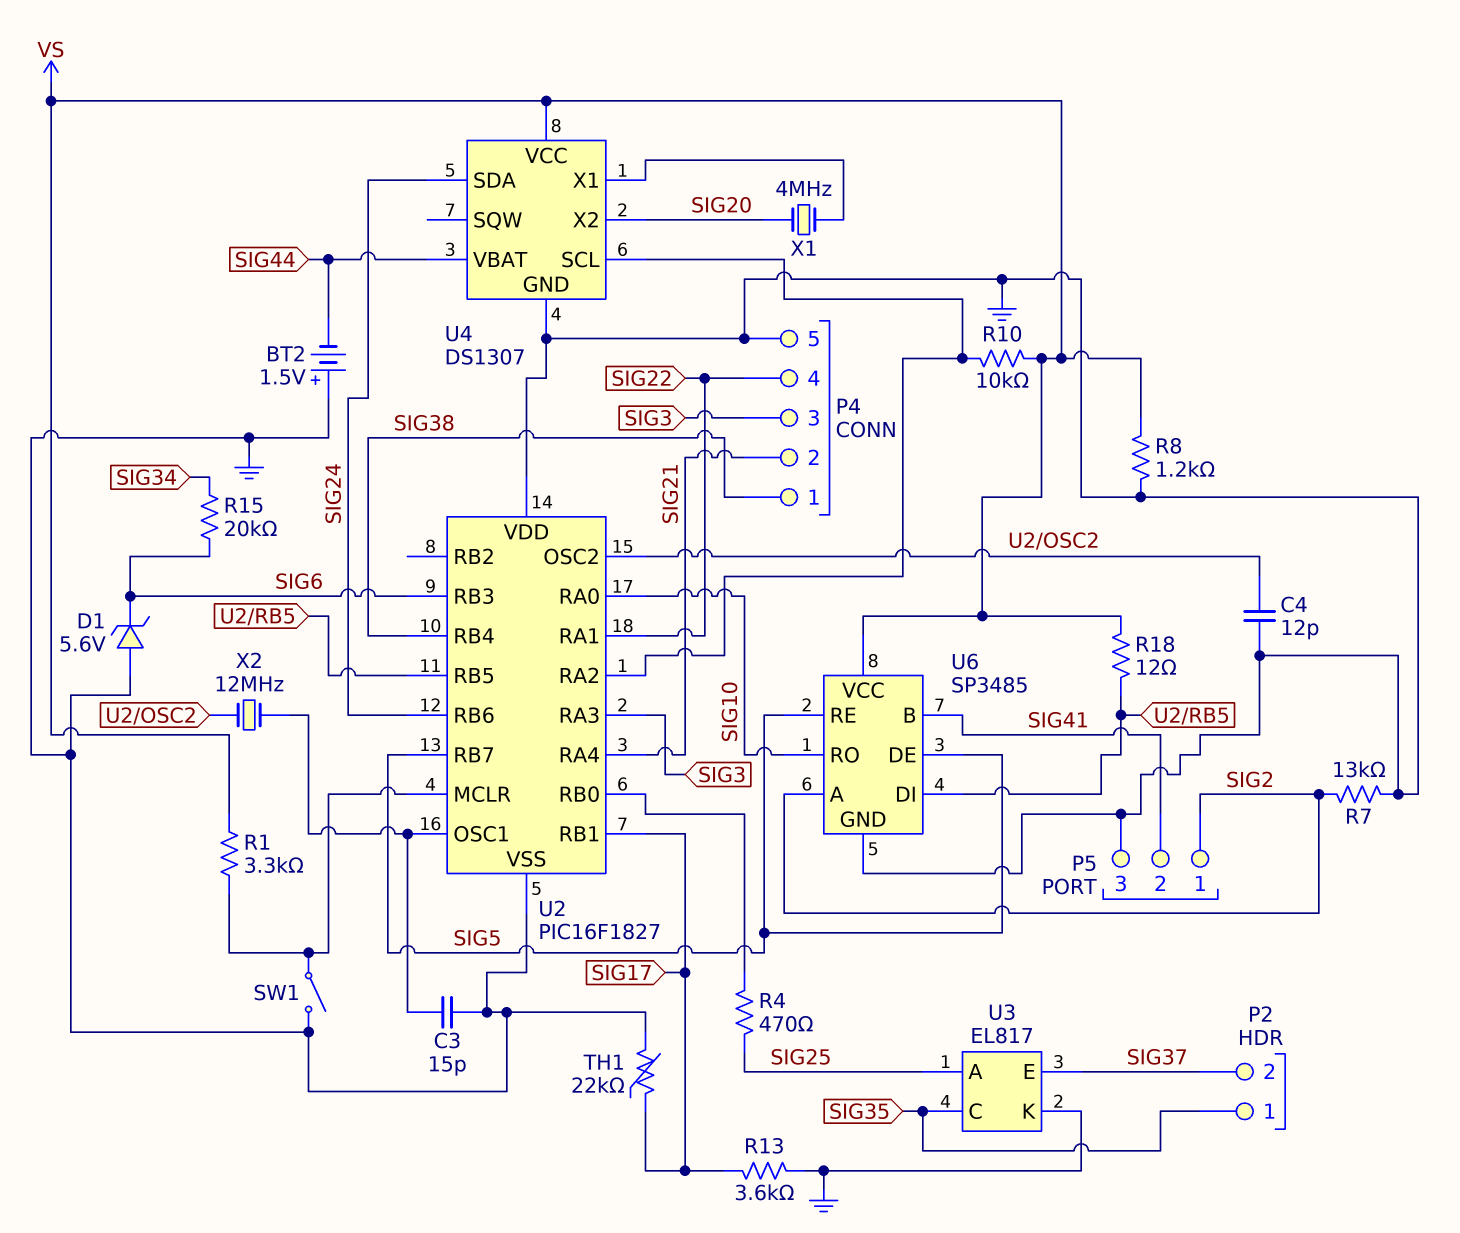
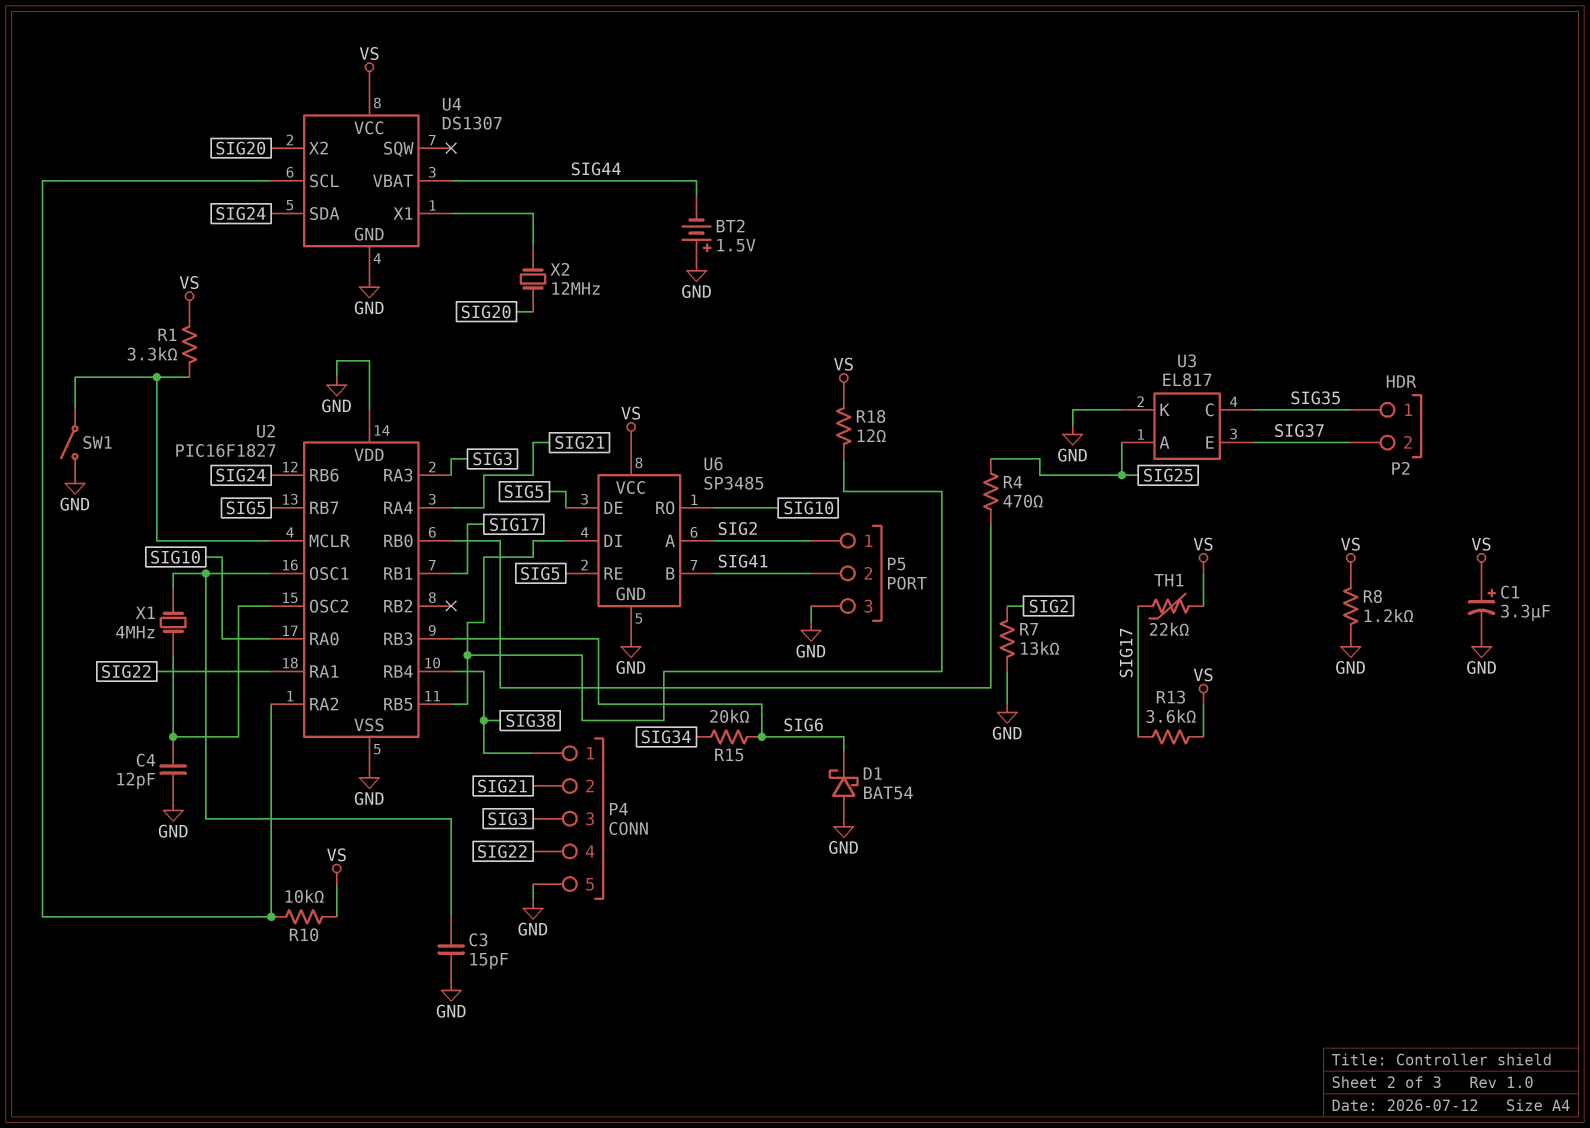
C1: none -> 3.3uF (plus VS, minus GND)
D1: zener 5.6V (A GND, K SIG6) -> schottky BAT54 (A GND, K SIG6)
R13: 3.6k (GND, SIG17) -> 3.6k (SIG17, VS)
TH1: 22k (GND, SIG17) -> 22k (SIG17, VS)
X1: 4MHz (SIG20, U4/X1) -> 4MHz (U2/OSC1, U2/OSC2)
X2: 12MHz (U2/OSC1, U2/OSC2) -> 12MHz (SIG20, U4/X1)

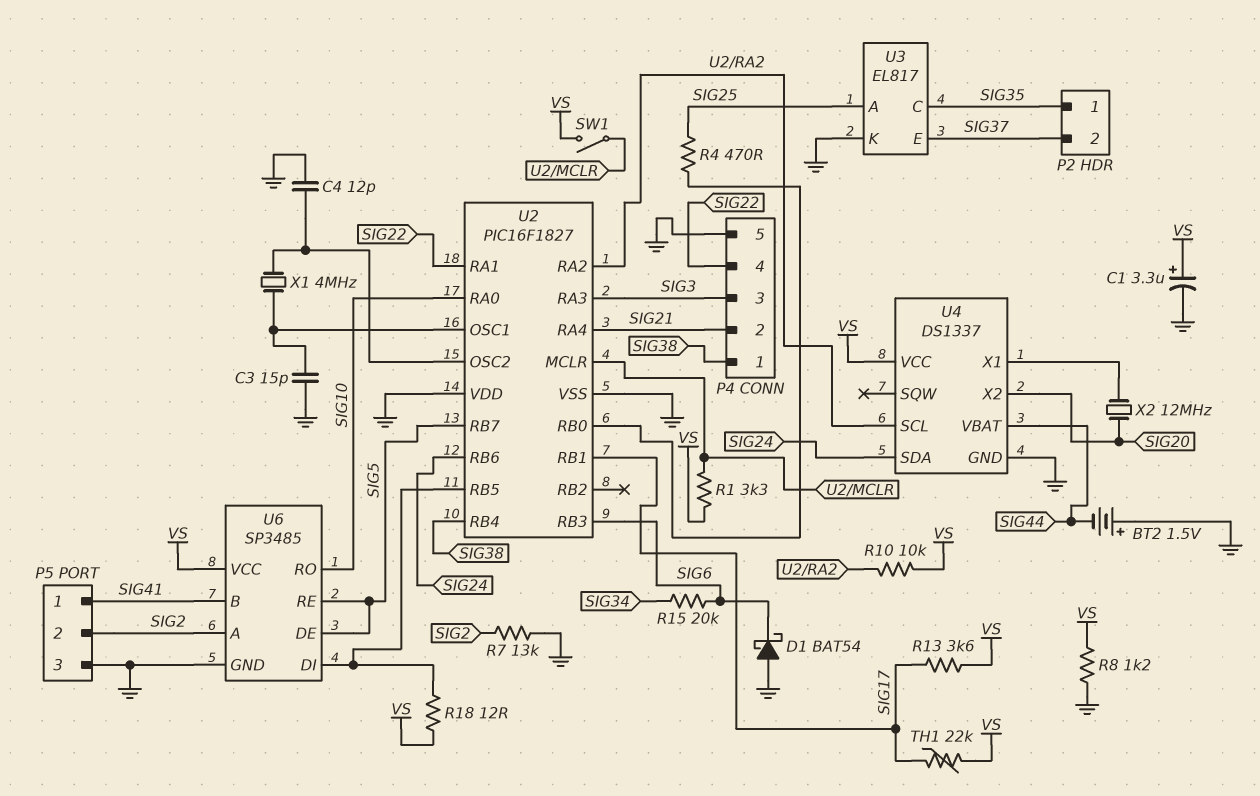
P5 pin 1: SIG2 -> SIG41
P5 pin 2: SIG41 -> SIG2
SW1: switch (GND, U2/MCLR) -> switch (U2/MCLR, VS)
U4: DS1307 -> DS1337

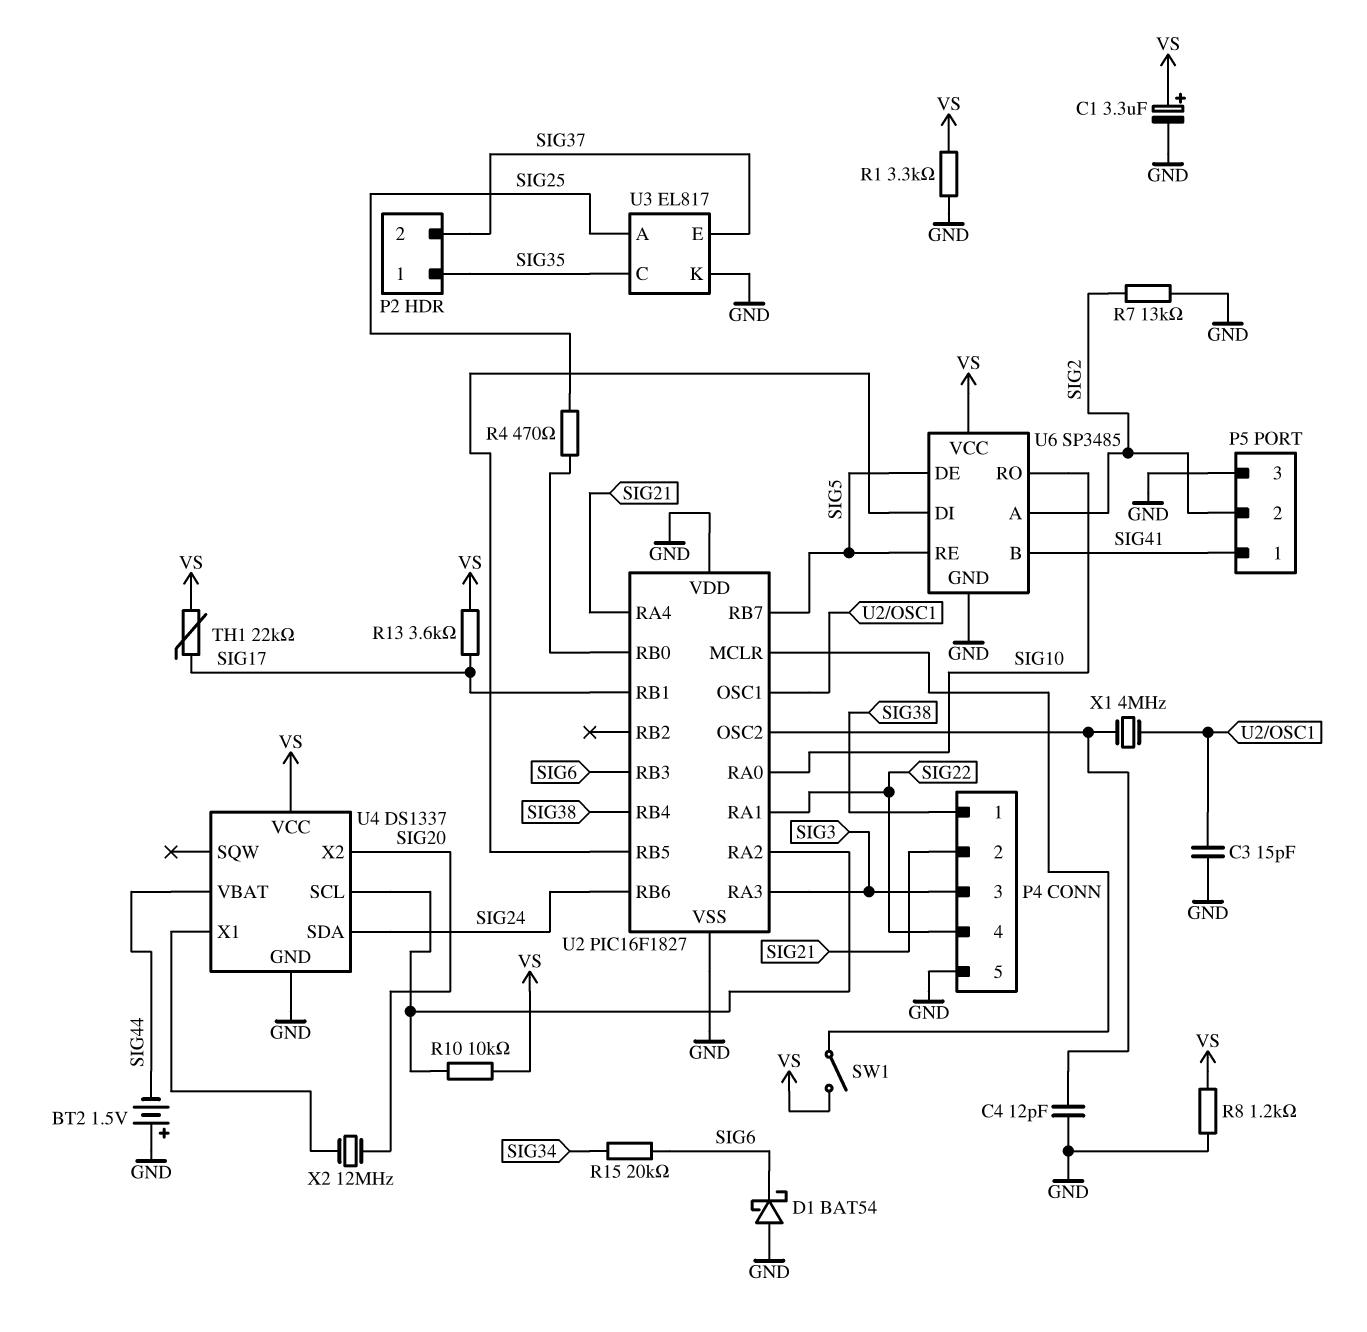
R1: 3.3k (U2/MCLR, VS) -> 3.3k (GND, VS)
R18: 12 (U2/RB5, VS) -> none

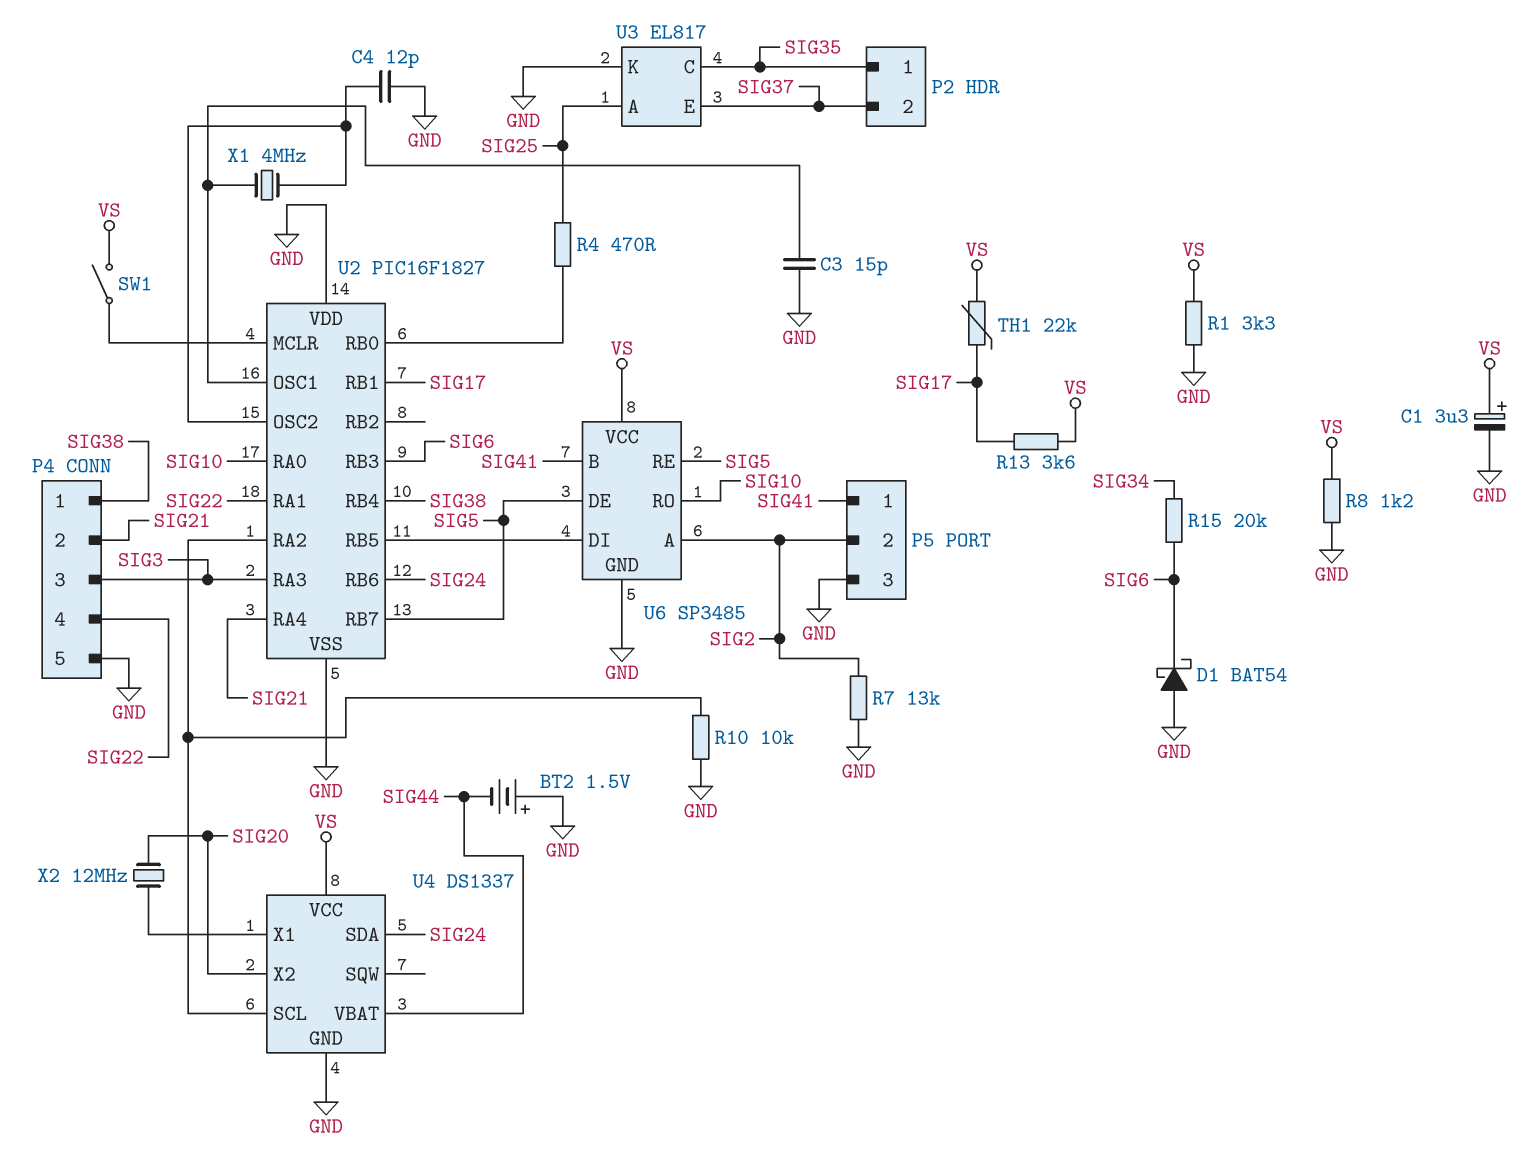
R10: 10k (U2/RA2, VS) -> 10k (GND, U2/RA2)

